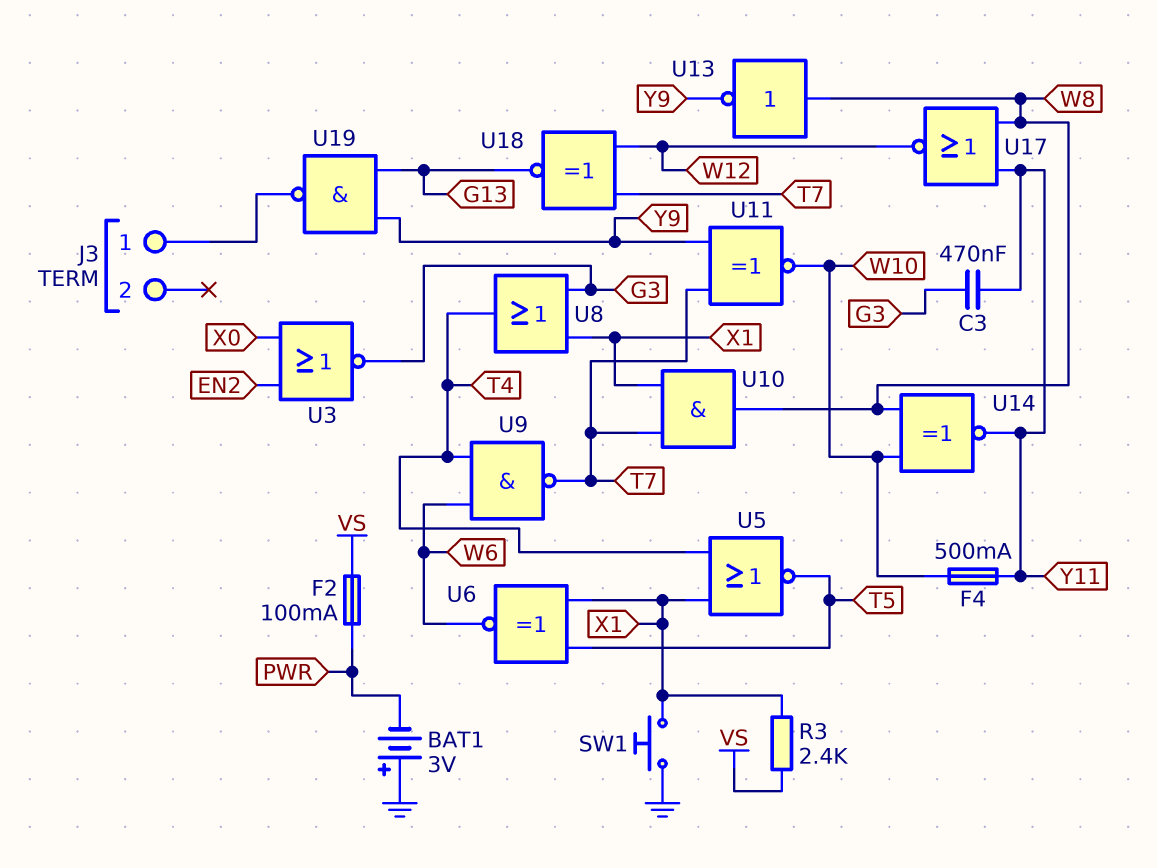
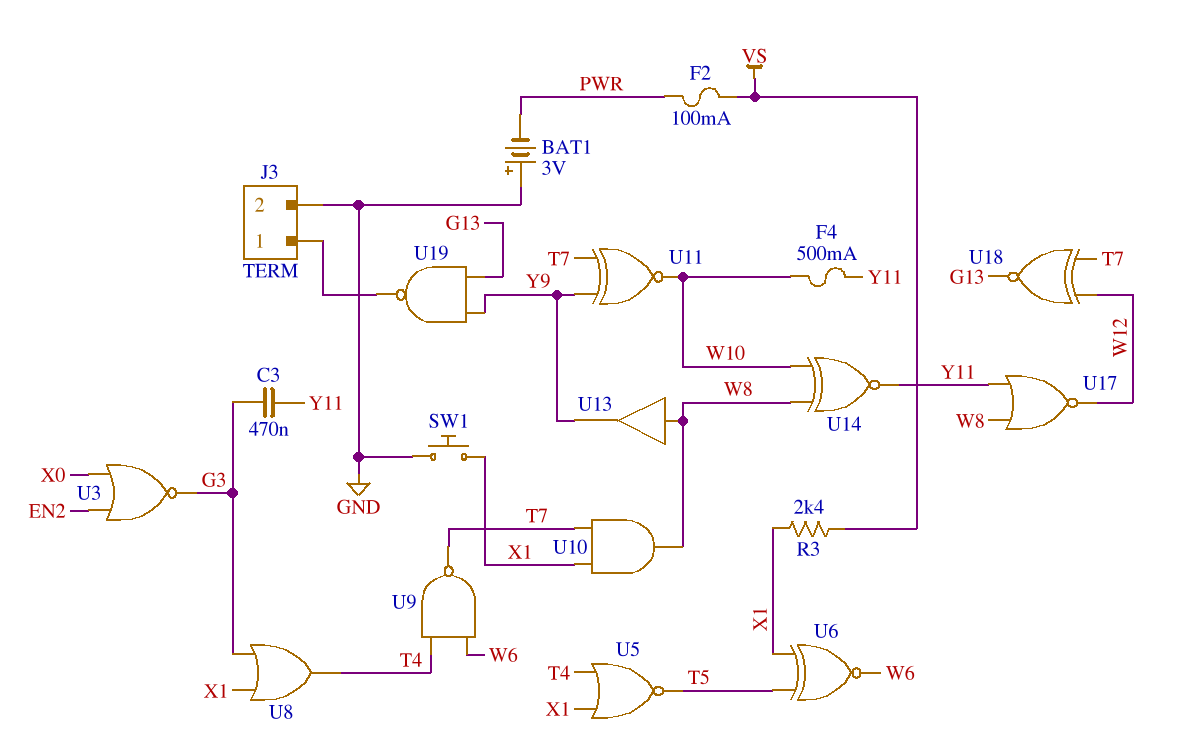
J3 pin 2: none -> GND
U13: NOT (in W8, out Y9) -> buffer (in W8, out Y9)

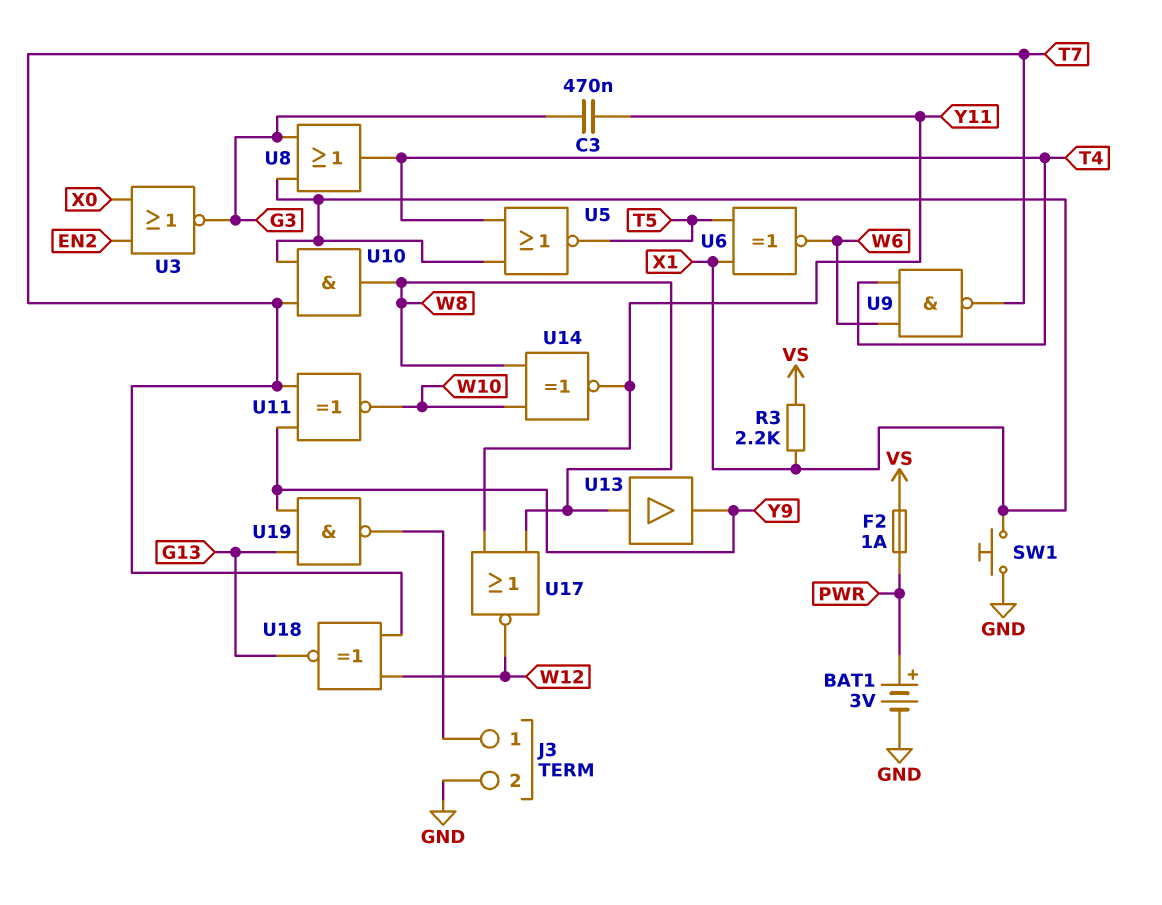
BAT1: 3V (plus GND, minus PWR) -> 3V (plus PWR, minus GND)
F2: 100mA (PWR, VS) -> 1A (PWR, VS)
F4: 500mA (W10, Y11) -> none
R3: 2.4k (VS, X1) -> 2.2k (VS, X1)

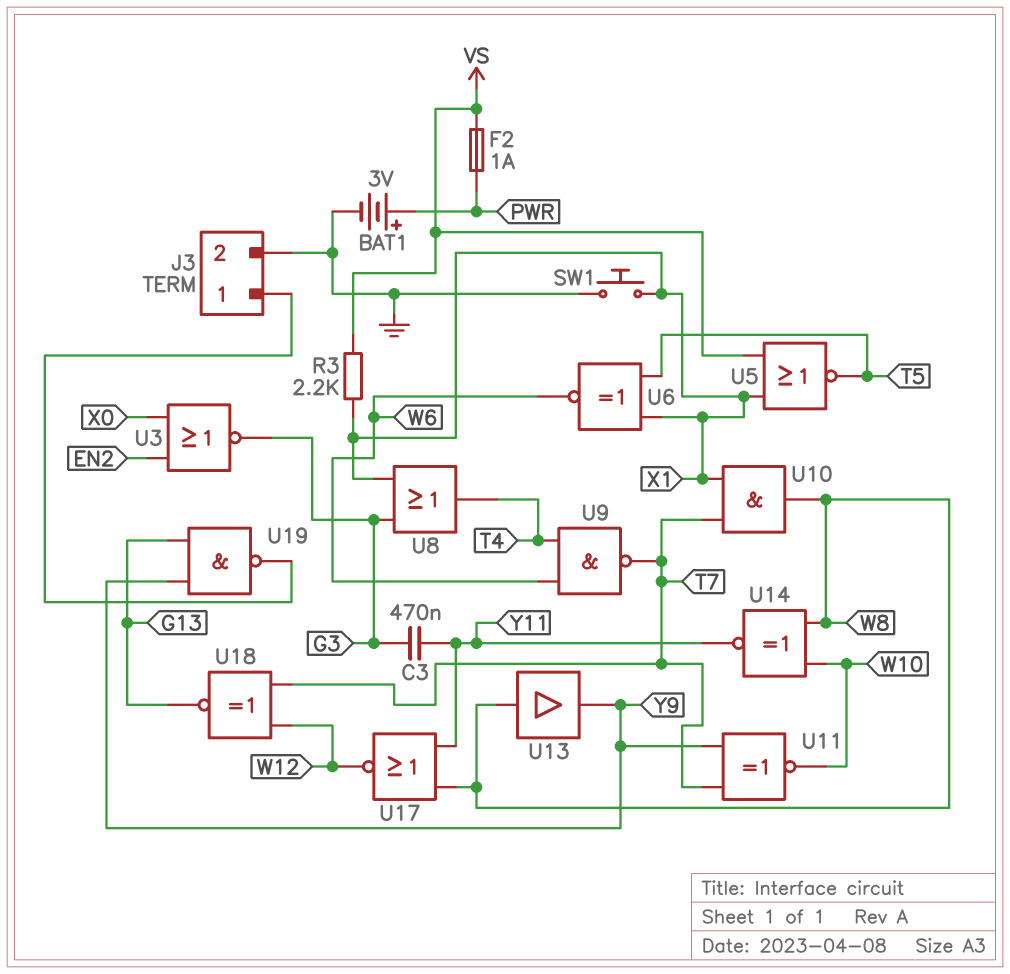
U5: NOR (in T4, in X1, out T5) -> NOR (in VS, in X1, out T5)

